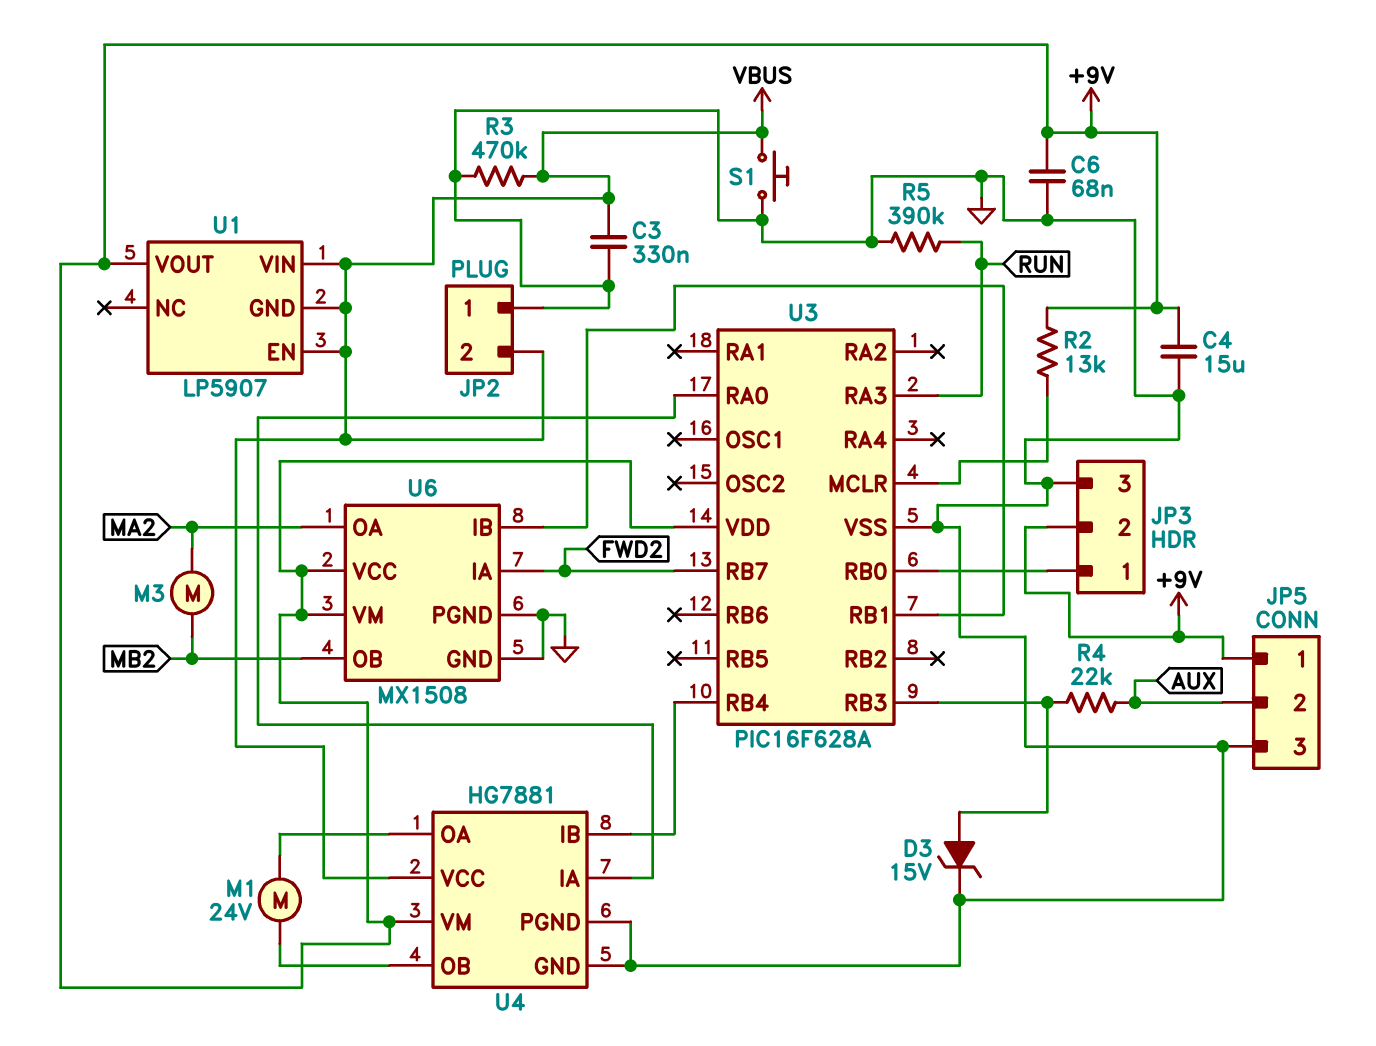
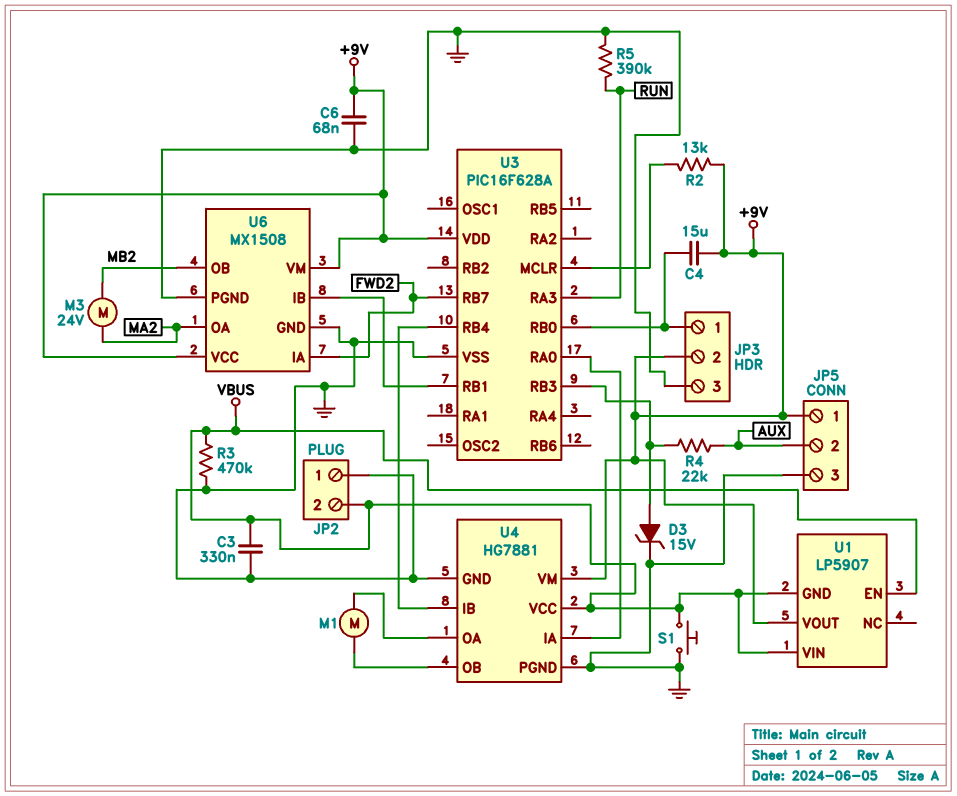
C4: 15uF (+9V, GND) -> 15uF (+9V, JP3/1)
M1: motor 24V (U4/OA, U4/OB) -> motor (U4/OA, U4/OB)
M3: motor (MA2, MB2) -> motor 24V (MA2, MB2)

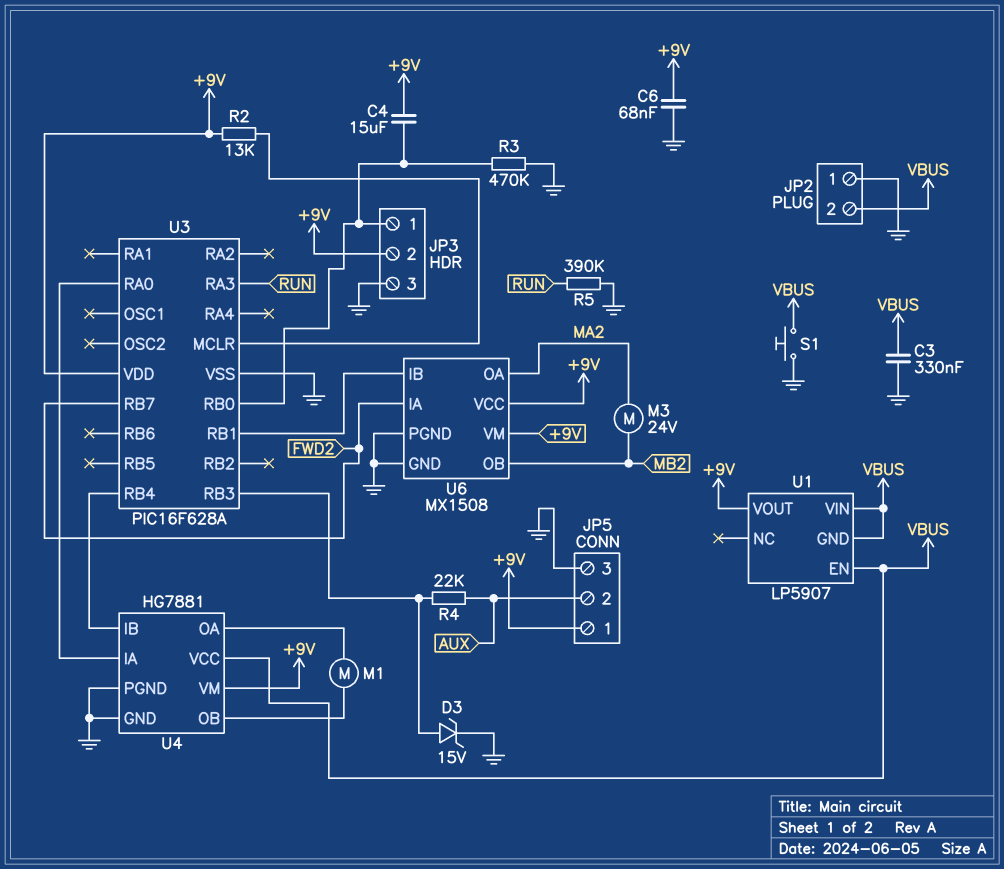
R3: 470k (GND, VBUS) -> 470k (GND, JP3/1)

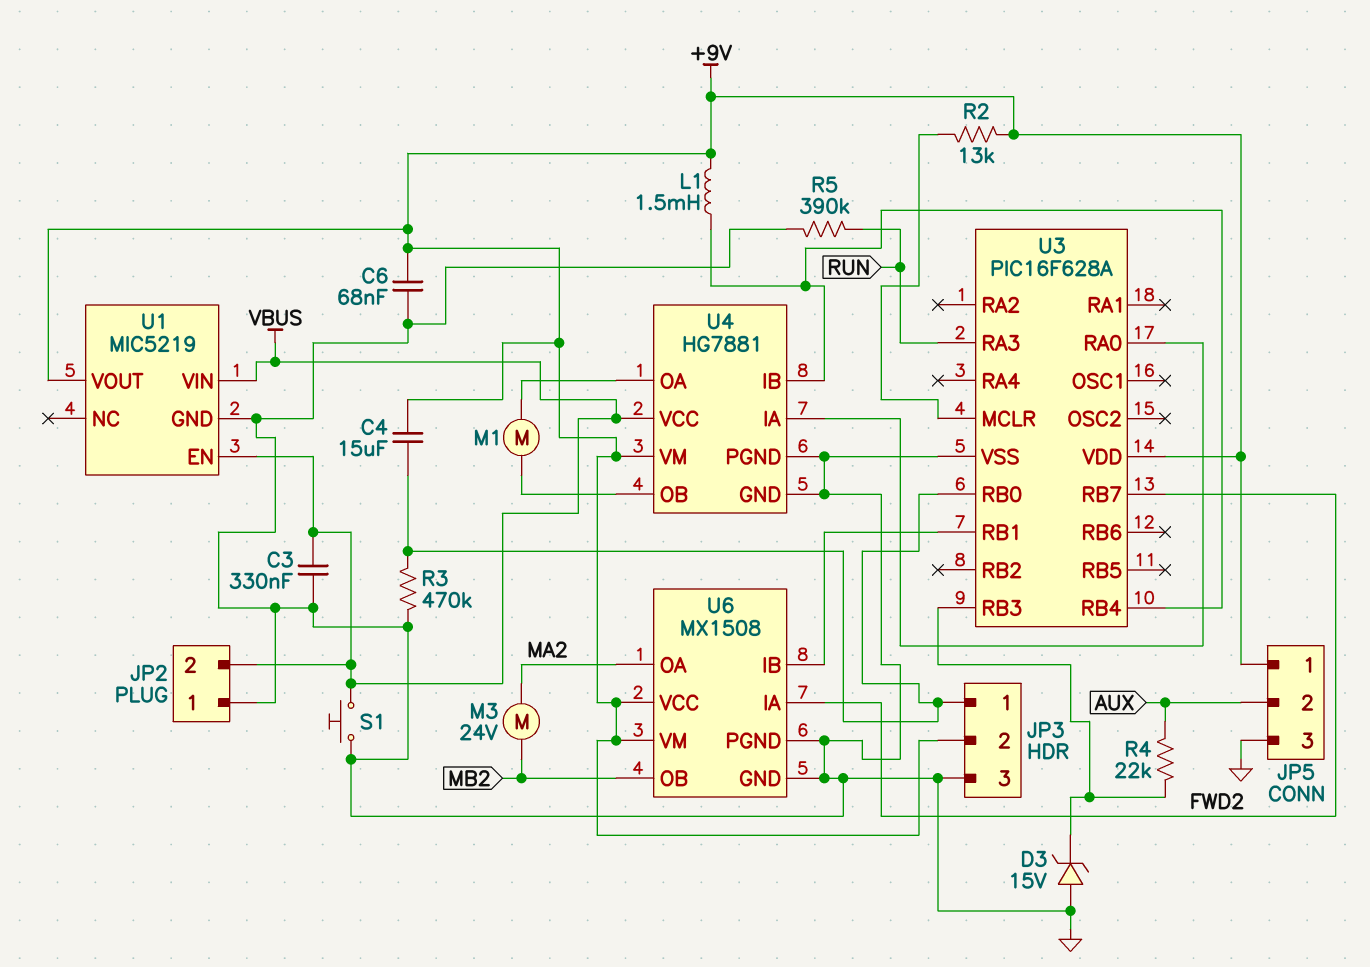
D3: zener 15V (A U3/RB3, K GND) -> zener 15V (A GND, K U3/RB3)
L1: none -> 1.5mH (+9V, U3/RB4)
U1: LP5907 -> MIC5219
U1 pin GND: VBUS -> GND

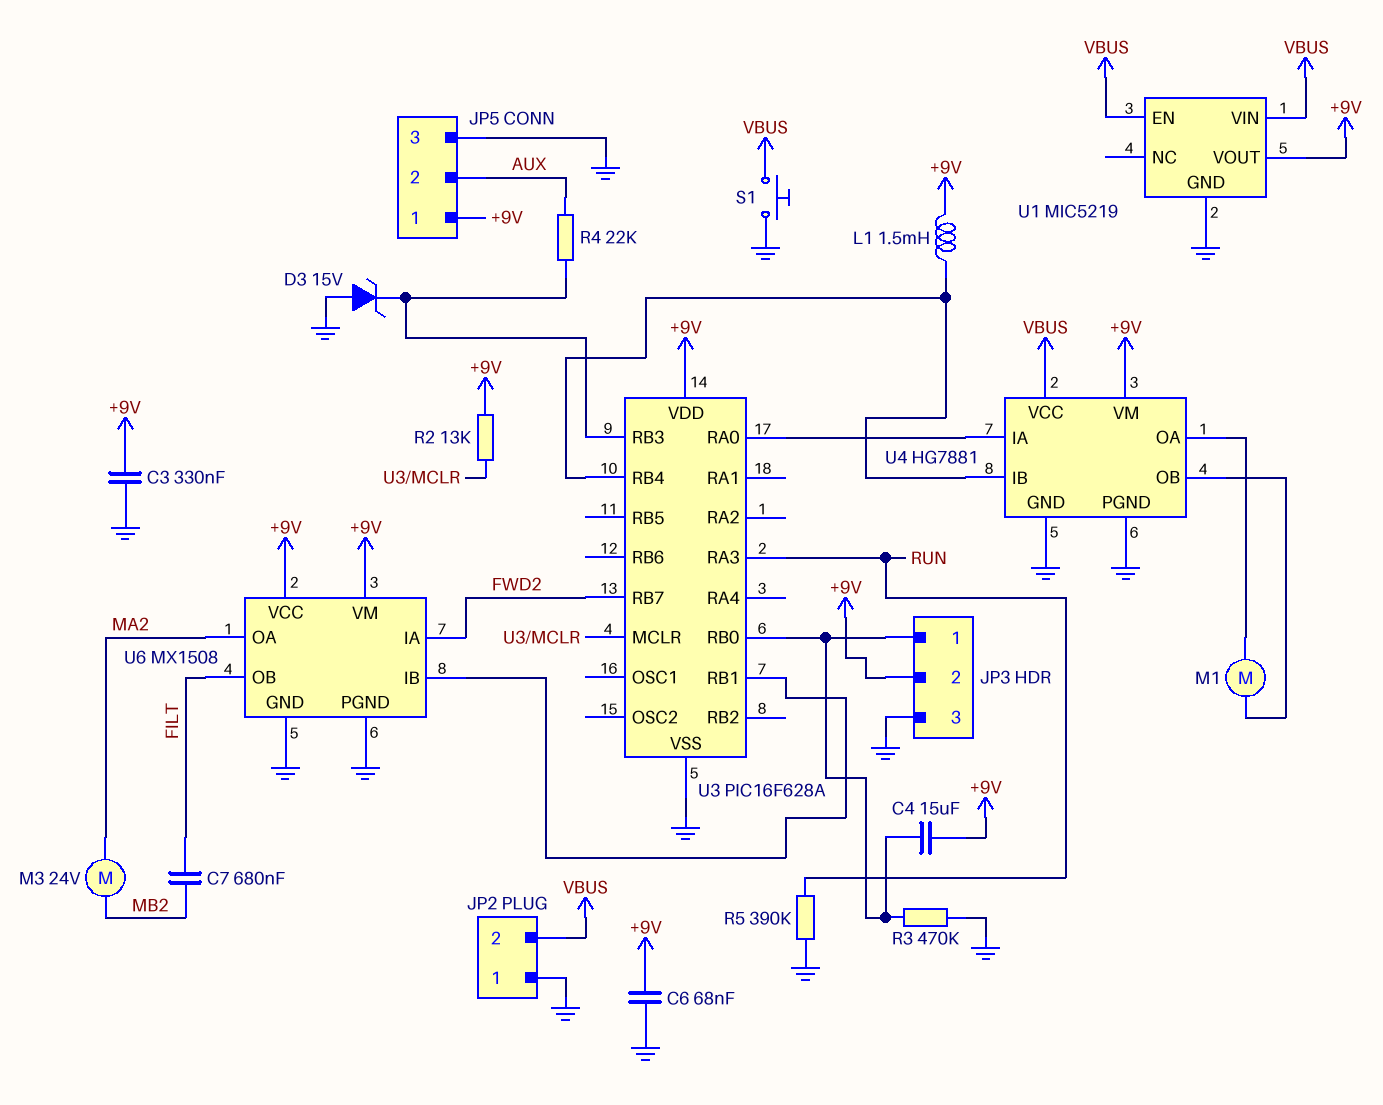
C3: 330nF (GND, VBUS) -> 330nF (+9V, GND)
C7: none -> 680nF (FILT, MB2)
U6 pin OB: MB2 -> FILT

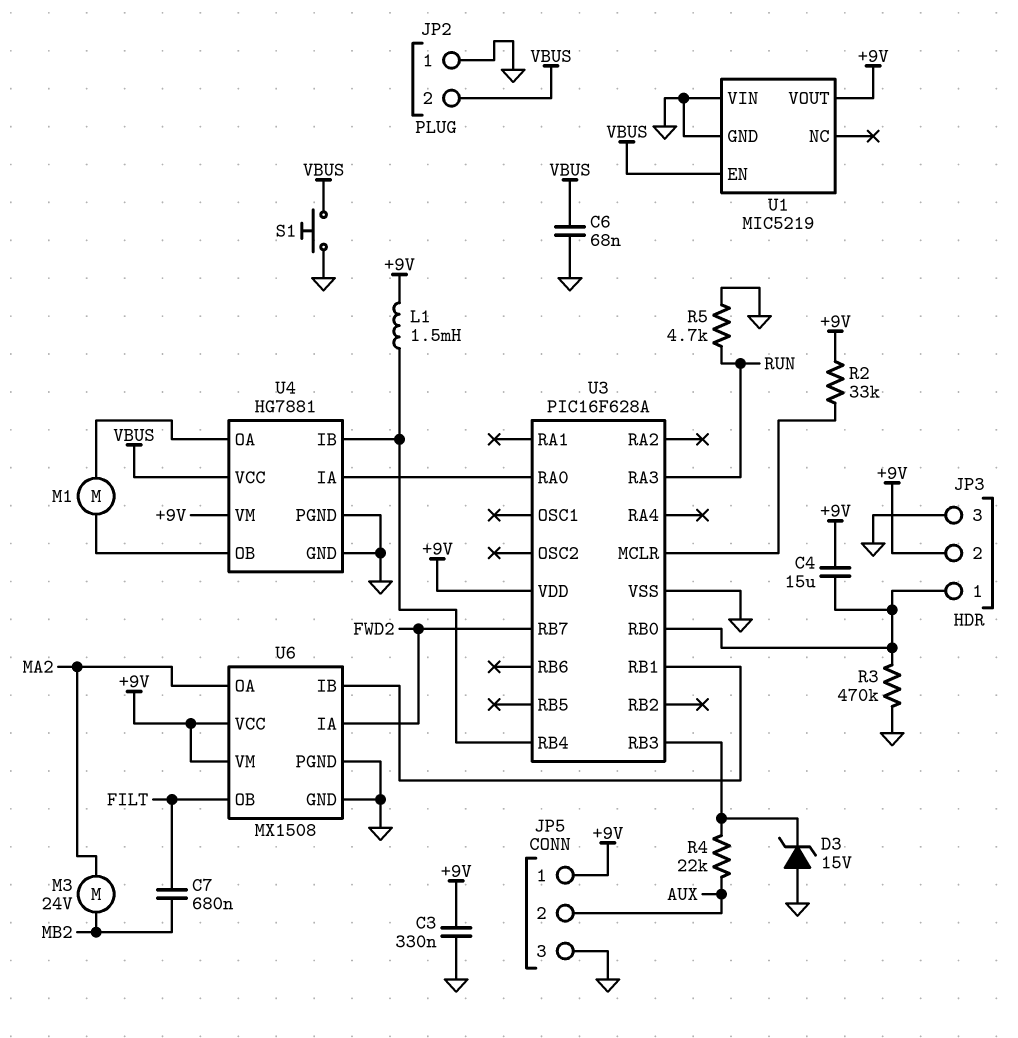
C6: 68nF (+9V, GND) -> 68nF (GND, VBUS)
R2: 13k (+9V, U3/MCLR) -> 33k (+9V, U3/MCLR)
R5: 390k (GND, RUN) -> 4.7k (GND, RUN)
U1 pin VIN: VBUS -> GND

